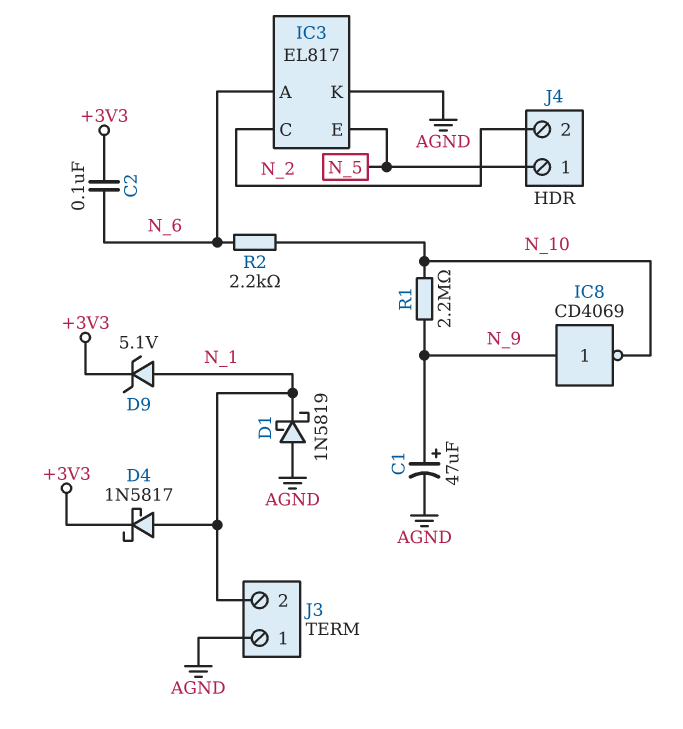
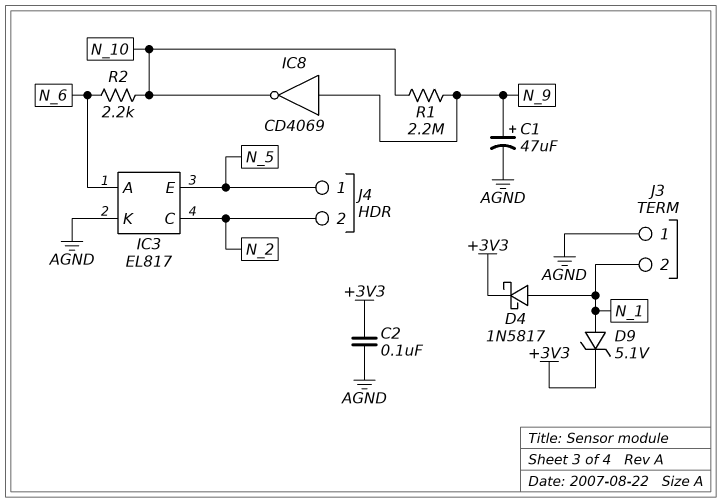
C2: 100nF (+3V3, N_6) -> 100nF (+3V3, AGND)
D1: schottky 1N5819 (A AGND, K N_1) -> none

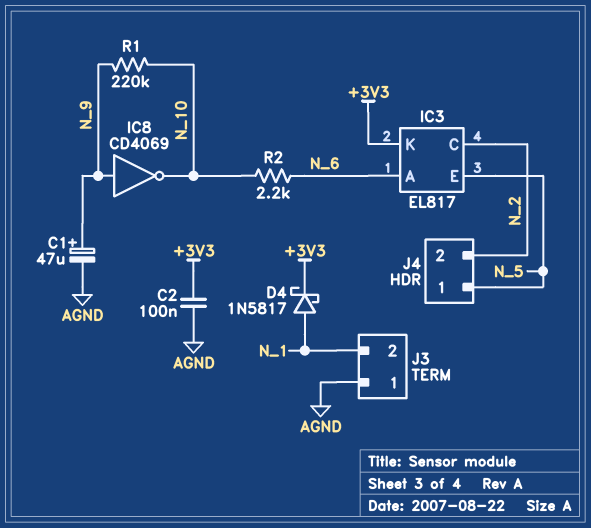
D9: zener 5.1V (A N_1, K +3V3) -> none
IC3 pin K: AGND -> +3V3
R1: 2.2M (N_9, N_10) -> 220k (N_9, N_10)

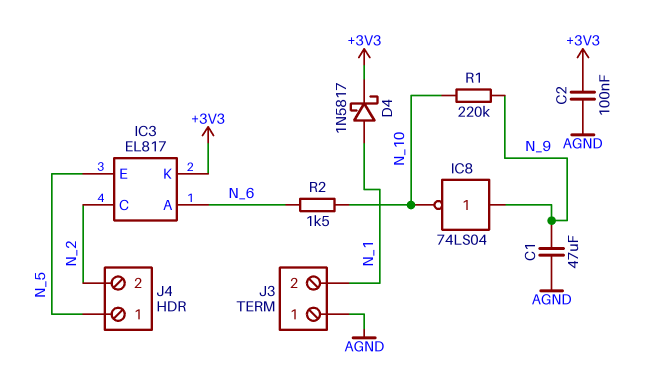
C1: 47uF (plus N_9, minus AGND) -> 47uF (AGND, N_9)
IC8: NOT CD4069 (in N_9, out N_10) -> NOT 74LS04 (in N_9, out N_10)
R2: 2.2k (N_6, N_10) -> 1.5k (N_6, N_10)

